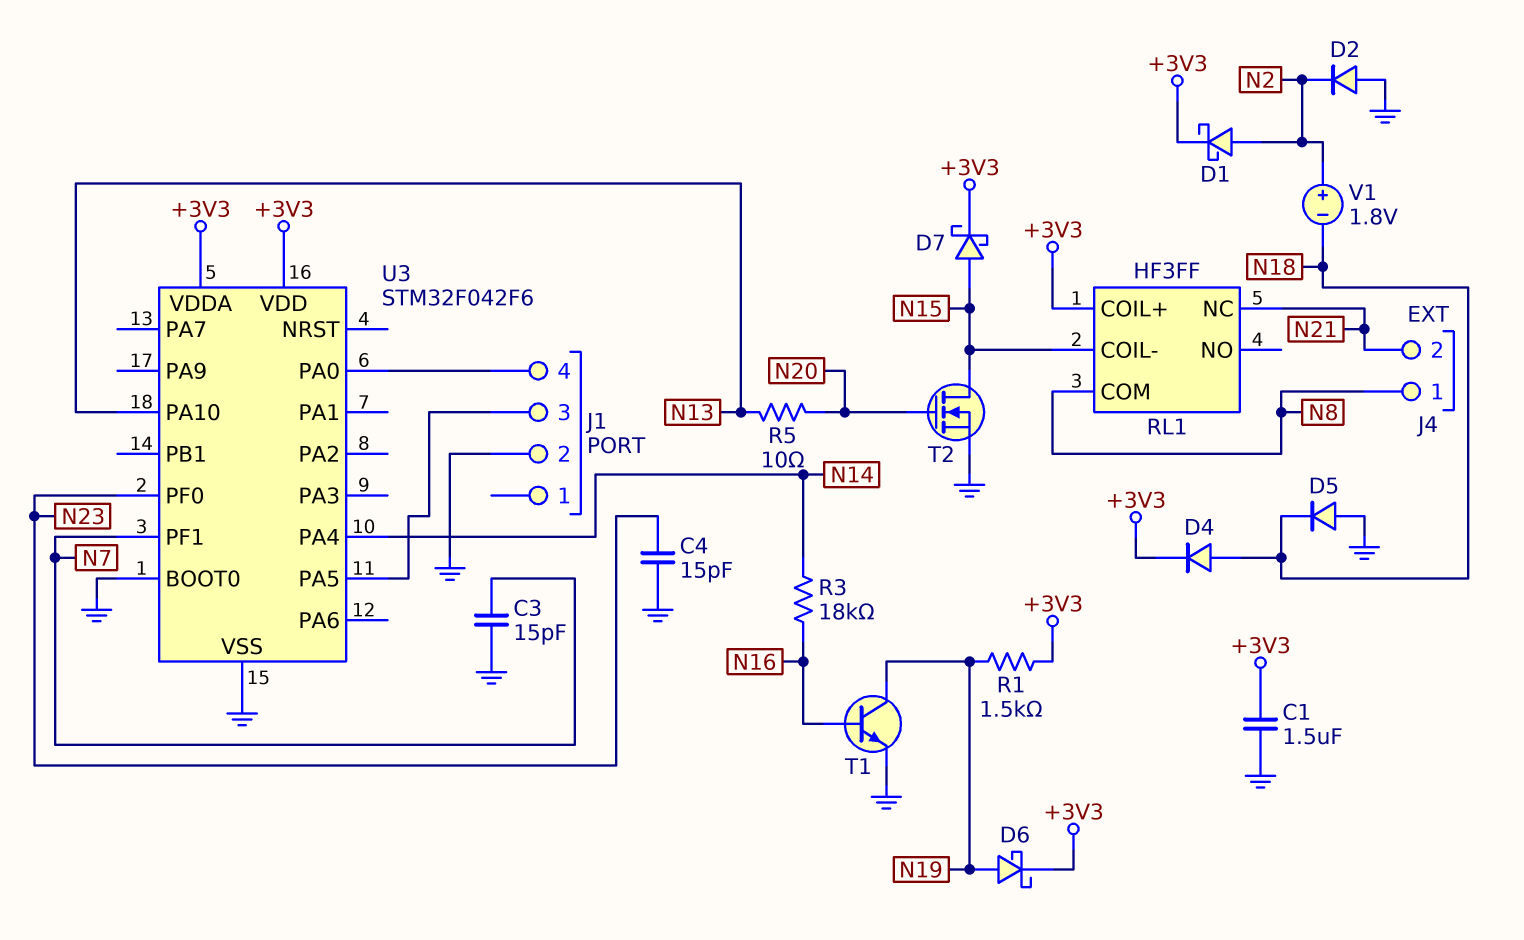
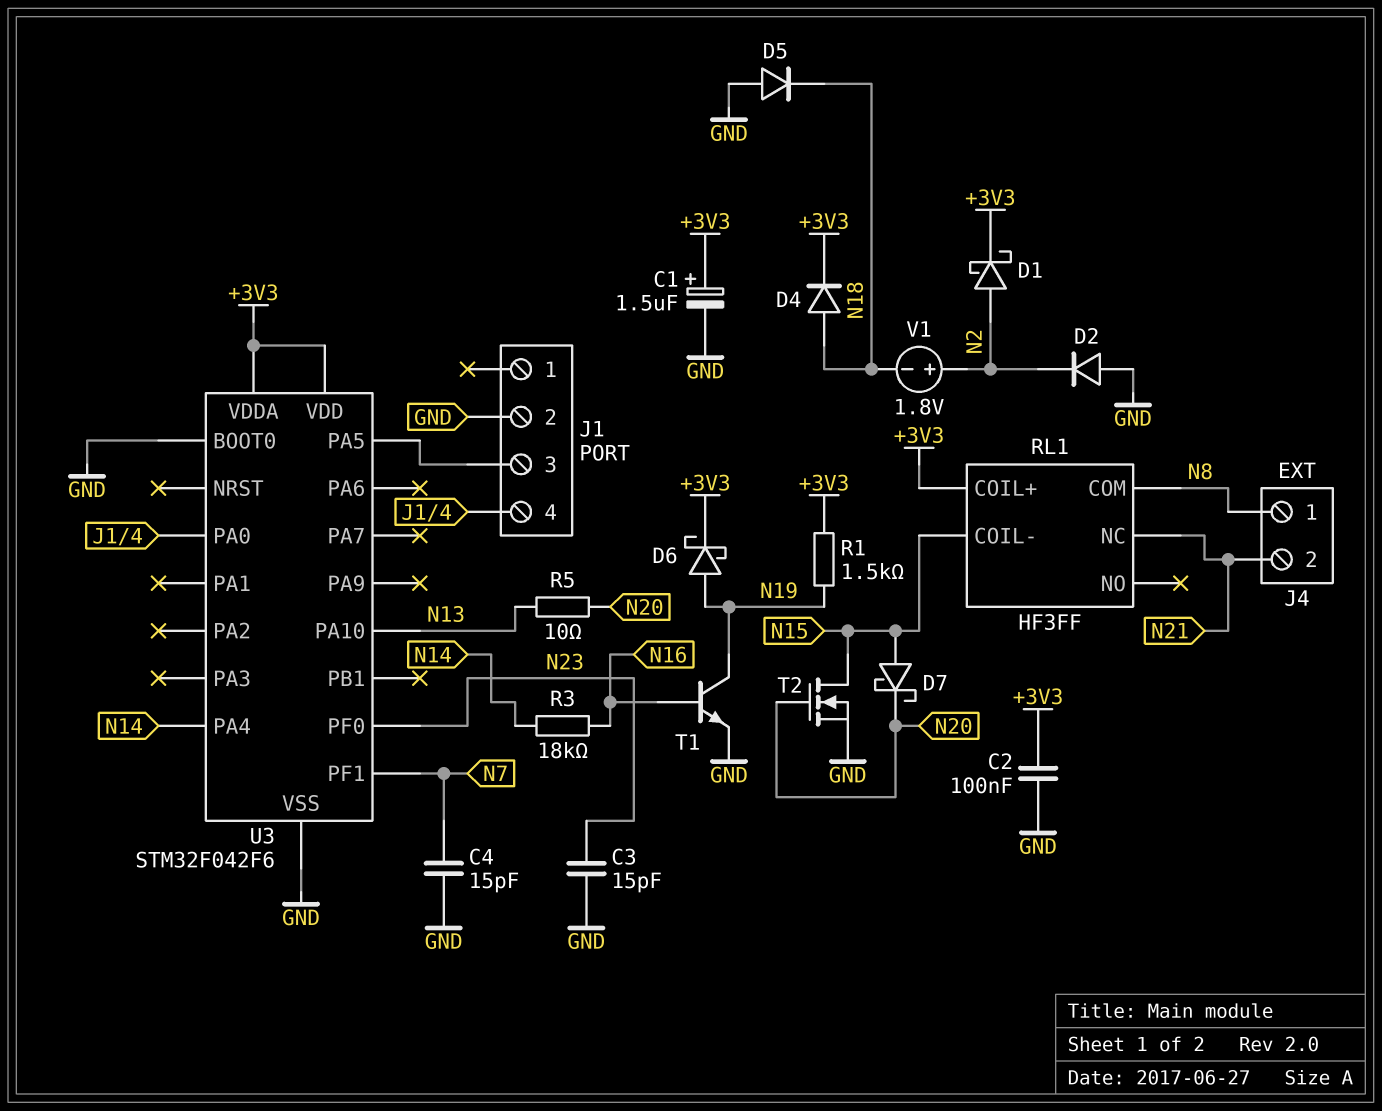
C1: 1.5uF (+3V3, GND) -> 1.5uF (plus +3V3, minus GND)
C2: none -> 100nF (+3V3, GND)
C3: 15pF (GND, N7) -> 15pF (GND, N23)
C4: 15pF (GND, N23) -> 15pF (GND, N7)
D7: schottky (A N15, K +3V3) -> schottky (A N15, K N20)

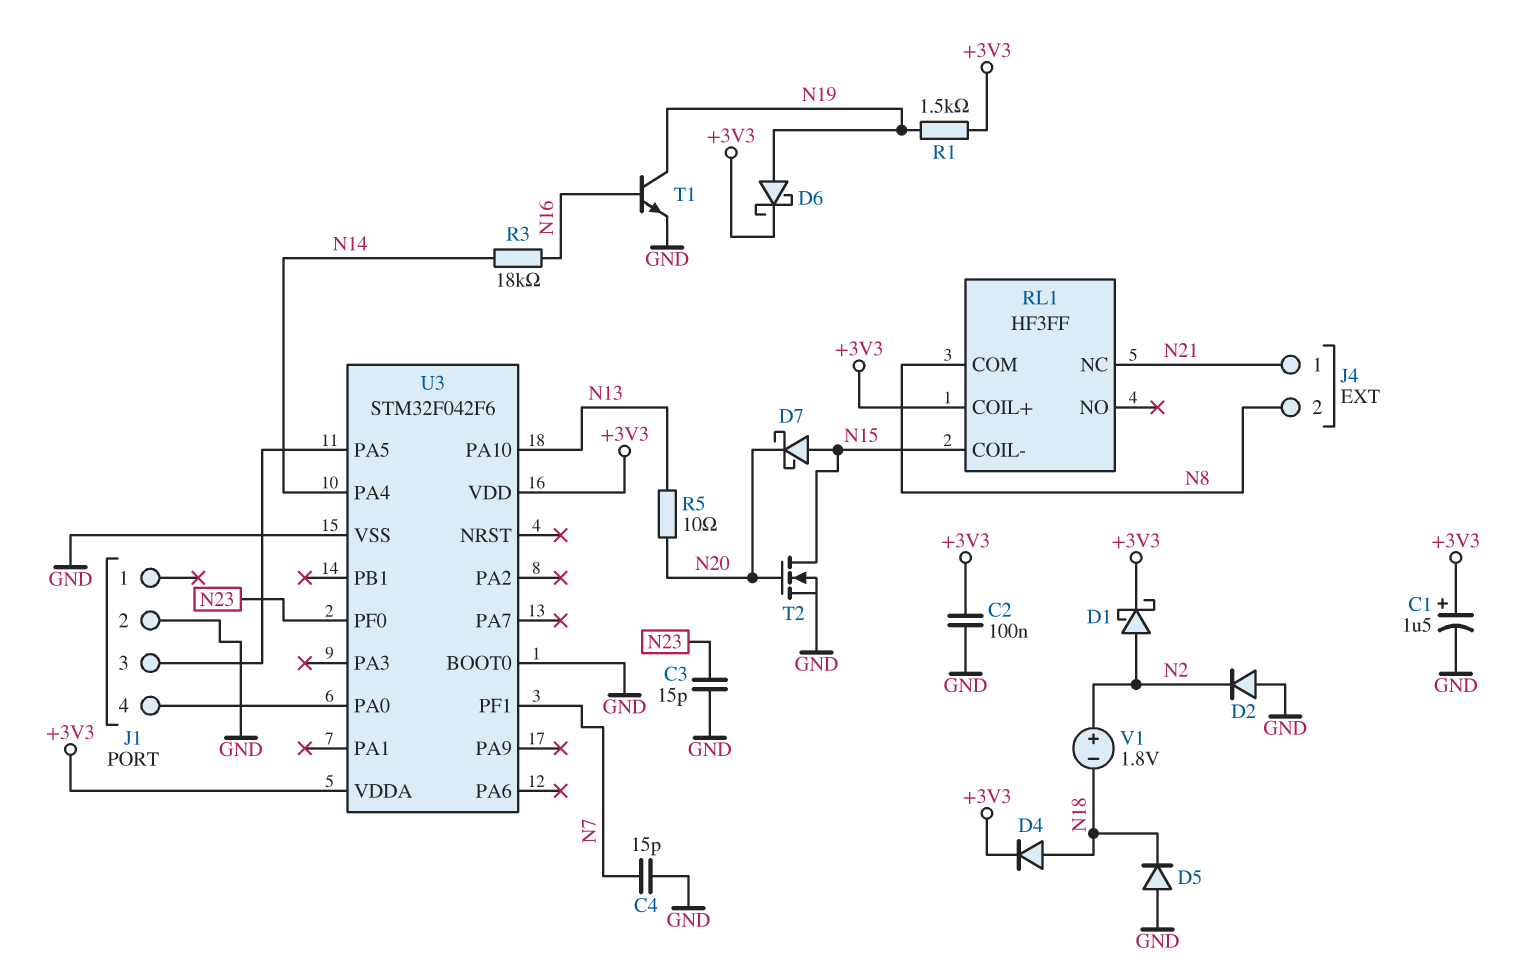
J4 pin 1: N8 -> N21
J4 pin 2: N21 -> N8

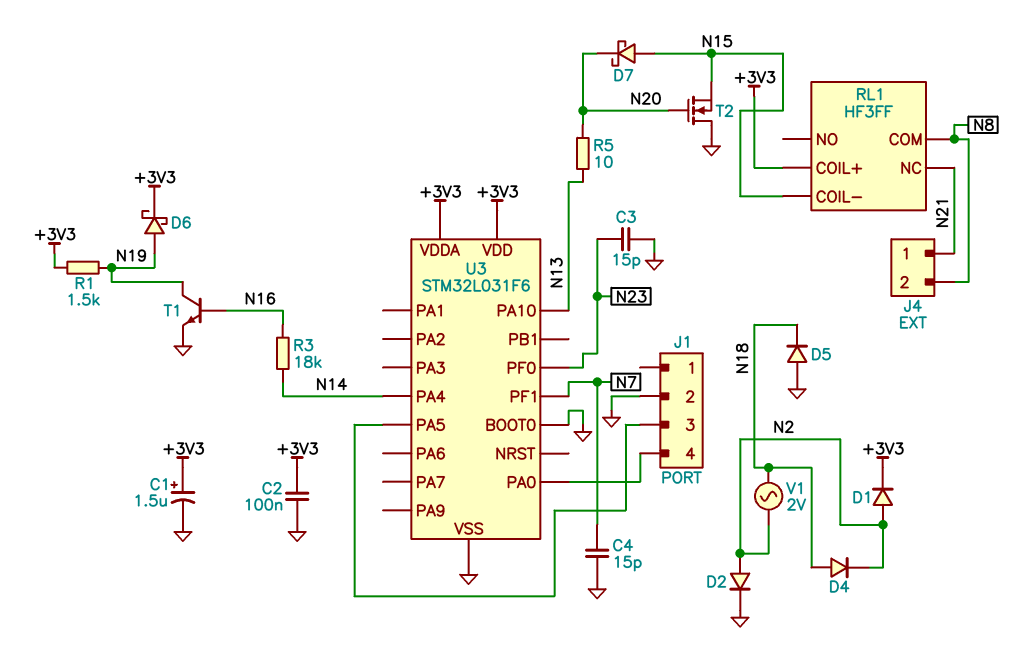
D1: schottky (A N2, K +3V3) -> diode (A N2, K +3V3)
D2: diode (A GND, K N2) -> diode (A N2, K GND)
D4: diode (A N18, K +3V3) -> diode (A N18, K N2)
T2: NMOS (G N20, D N15, S GND) -> NMOS (G N20, D GND, S N15)
U3: STM32F042F6 -> STM32L031F6
V1: 1.8V (plus N2, minus N18) -> AC 2V (N2, N18)

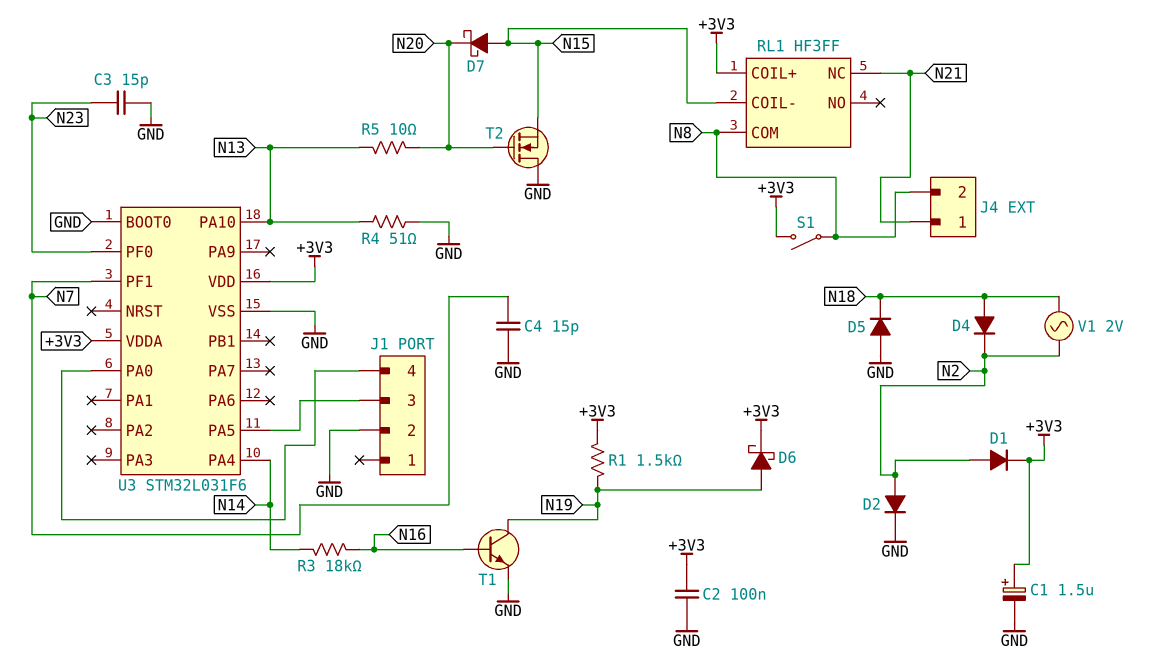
R4: none -> 51 (GND, N13)
S1: none -> switch (+3V3, N8)

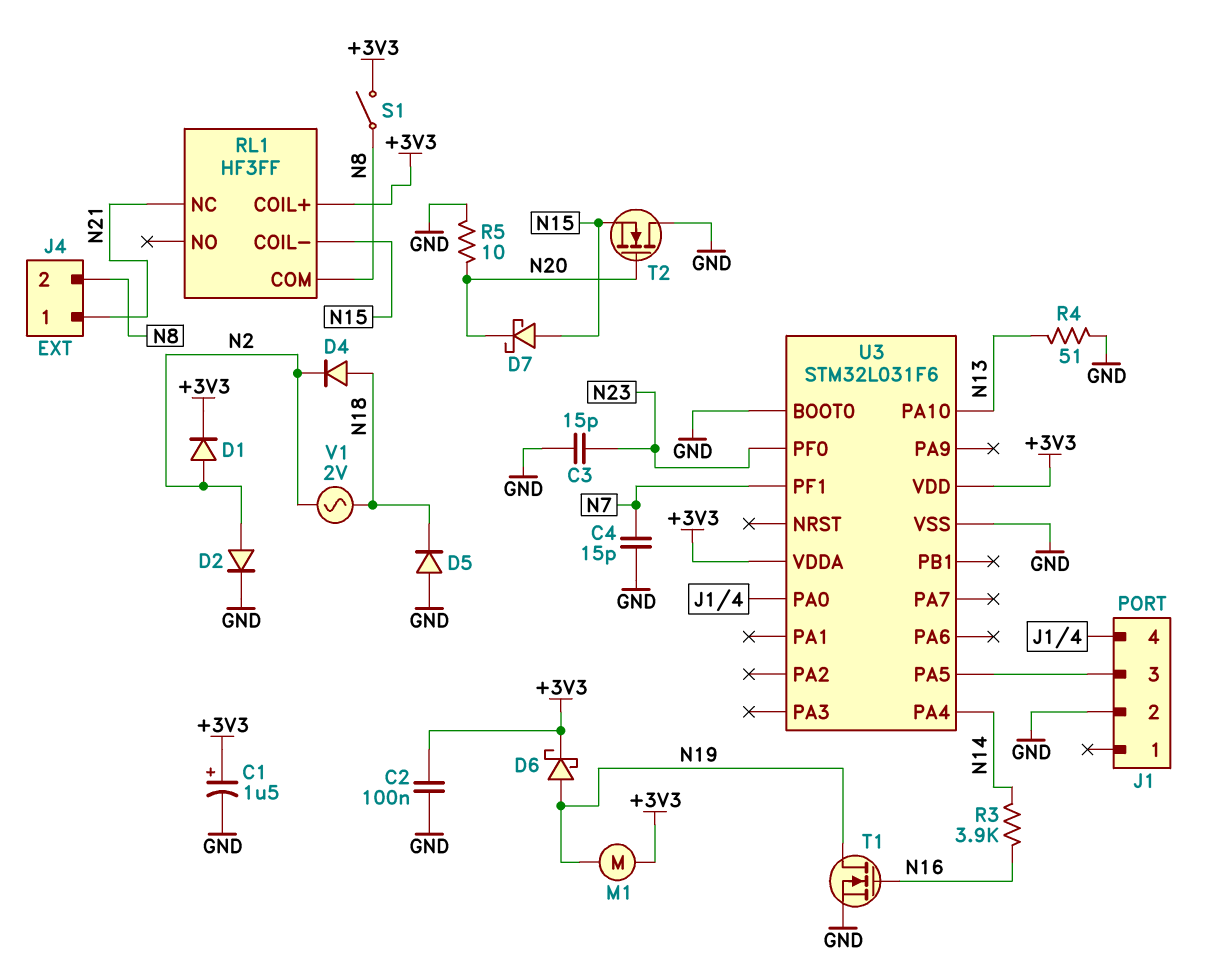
M1: none -> motor (+3V3, N19)
R1: 1.5k (+3V3, N19) -> none
R3: 18k (N14, N16) -> 3.9k (N14, N16)
R5: 10 (N13, N20) -> 10 (GND, N20)
T1: NPN (B N16, C N19, E GND) -> NMOS (G N16, D N19, S GND)

